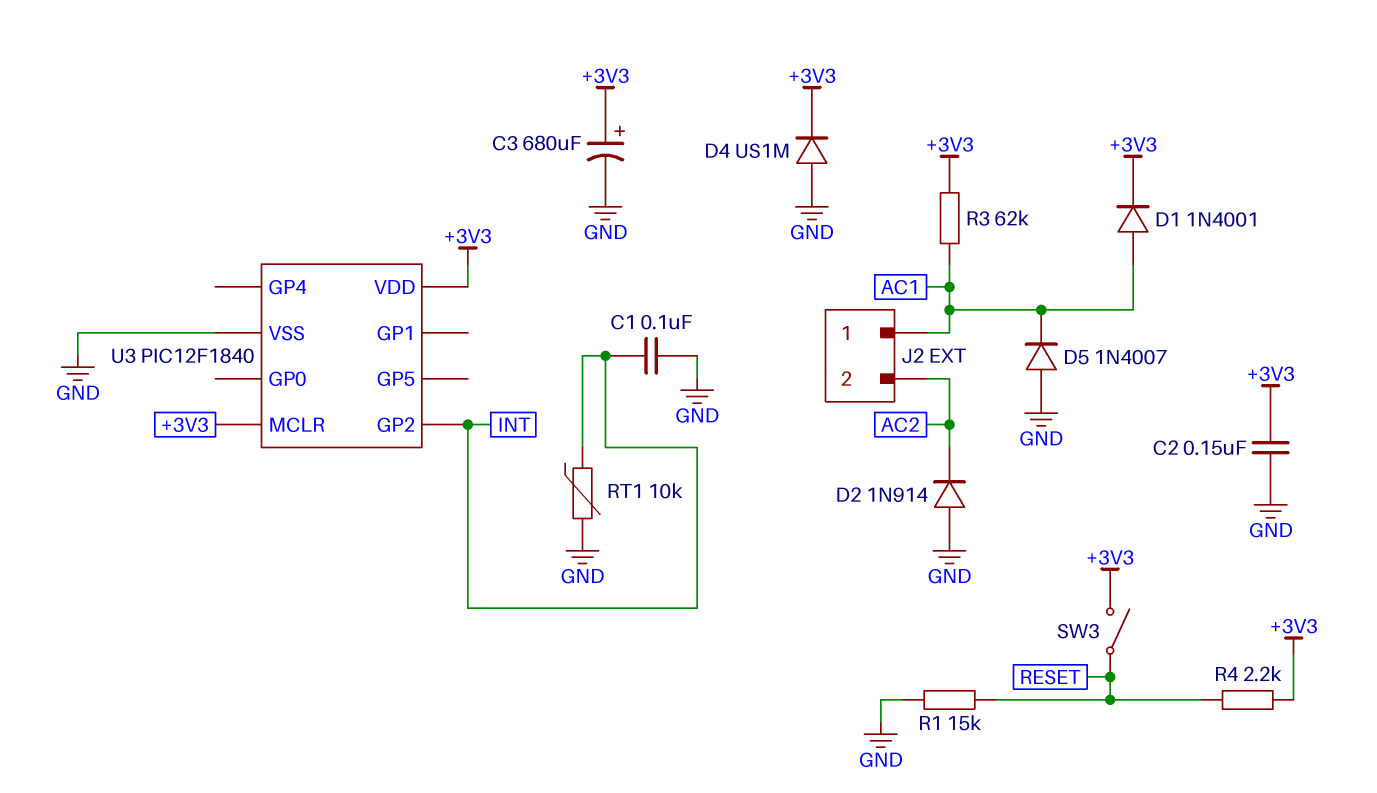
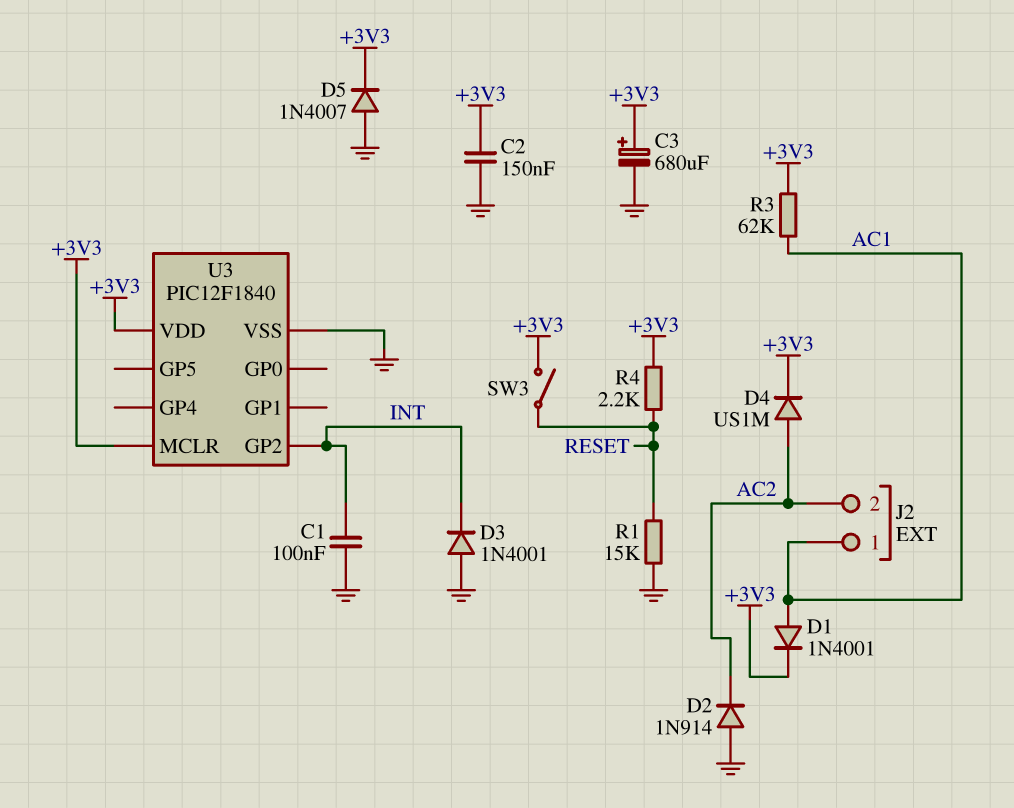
D3: none -> diode 1N4001 (A GND, K INT)
D4: diode US1M (A GND, K +3V3) -> diode US1M (A AC2, K +3V3)
D5: diode 1N4007 (A GND, K AC1) -> diode 1N4007 (A GND, K +3V3)
RT1: 10k (GND, INT) -> none

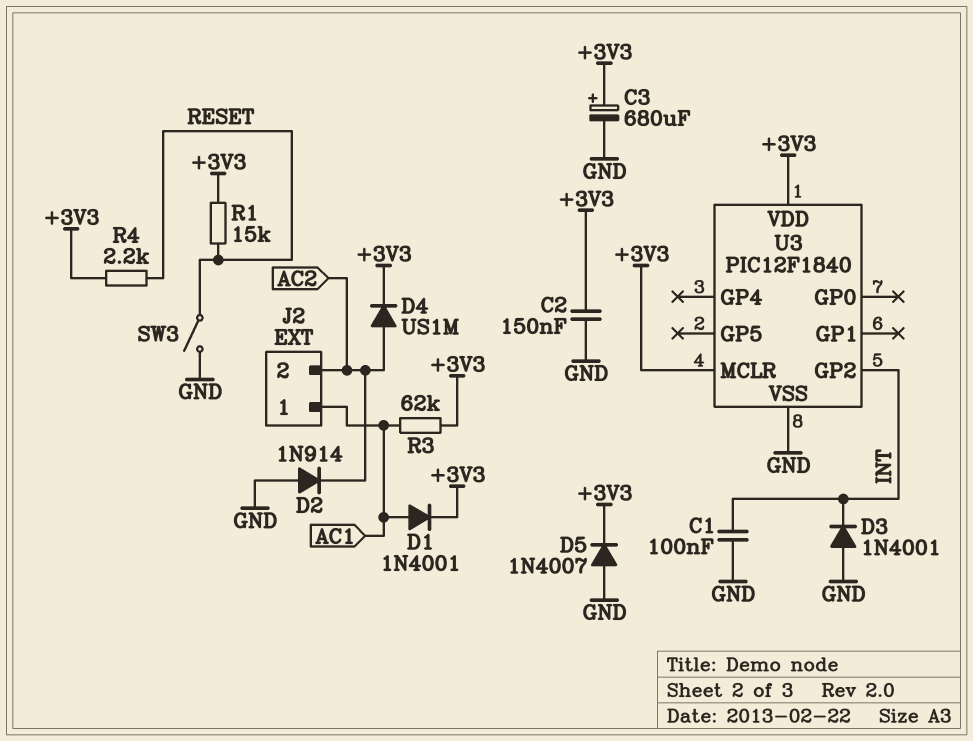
R1: 15k (GND, RESET) -> 15k (+3V3, RESET)
SW3: switch (+3V3, RESET) -> switch (GND, RESET)

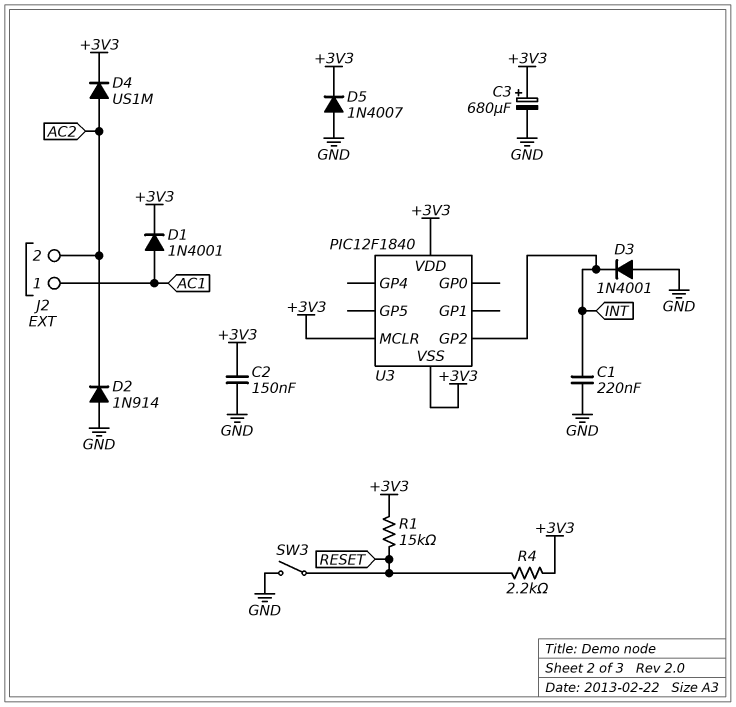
C1: 100nF (GND, INT) -> 220nF (GND, INT)
R3: 62k (+3V3, AC1) -> none
U3 pin VSS: GND -> +3V3

